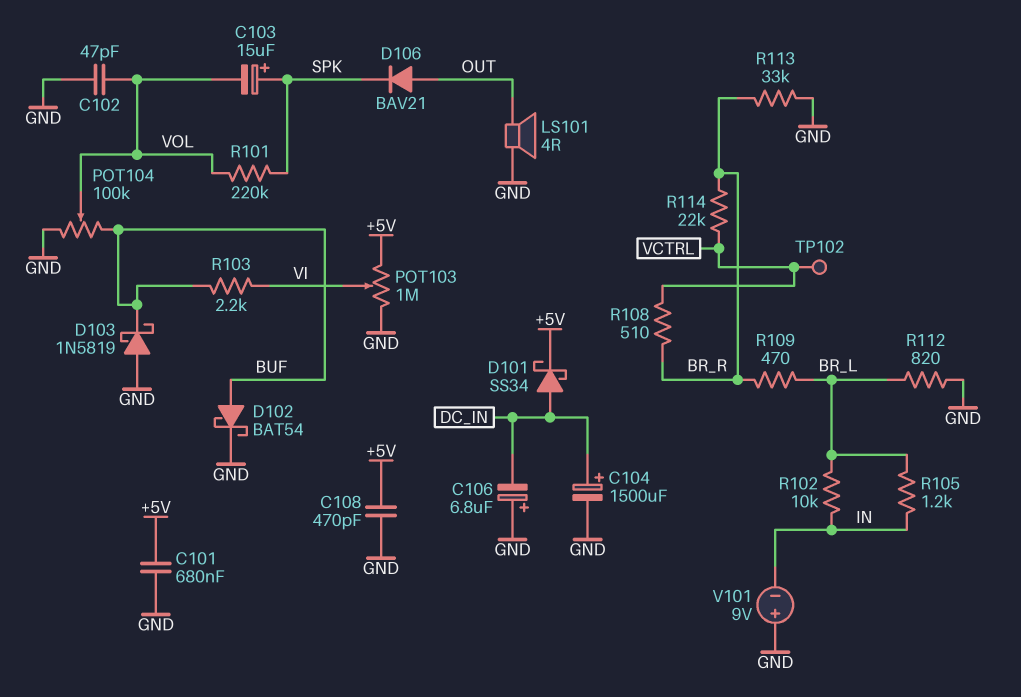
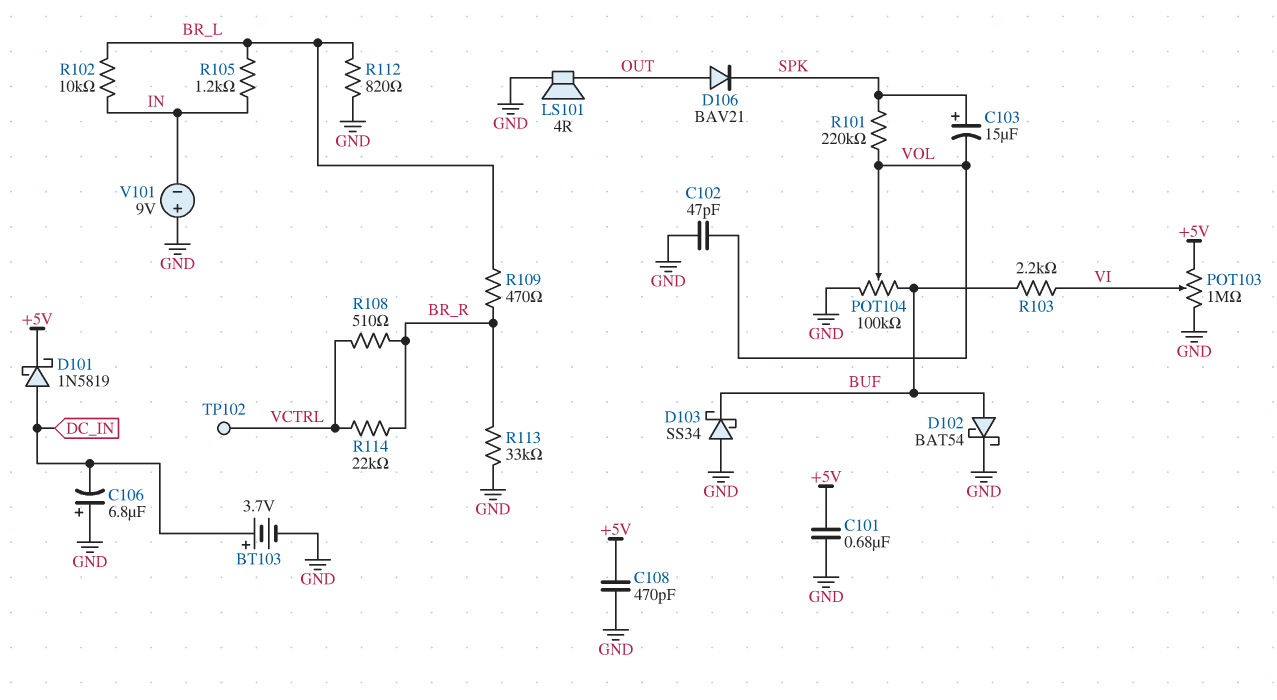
BT103: none -> 3.7V (plus DC_IN, minus GND)
C104: 1500uF (plus DC_IN, minus GND) -> none
D101: schottky SS34 (A DC_IN, K +5V) -> schottky 1N5819 (A DC_IN, K +5V)
D103: schottky 1N5819 (A GND, K BUF) -> schottky SS34 (A GND, K BUF)

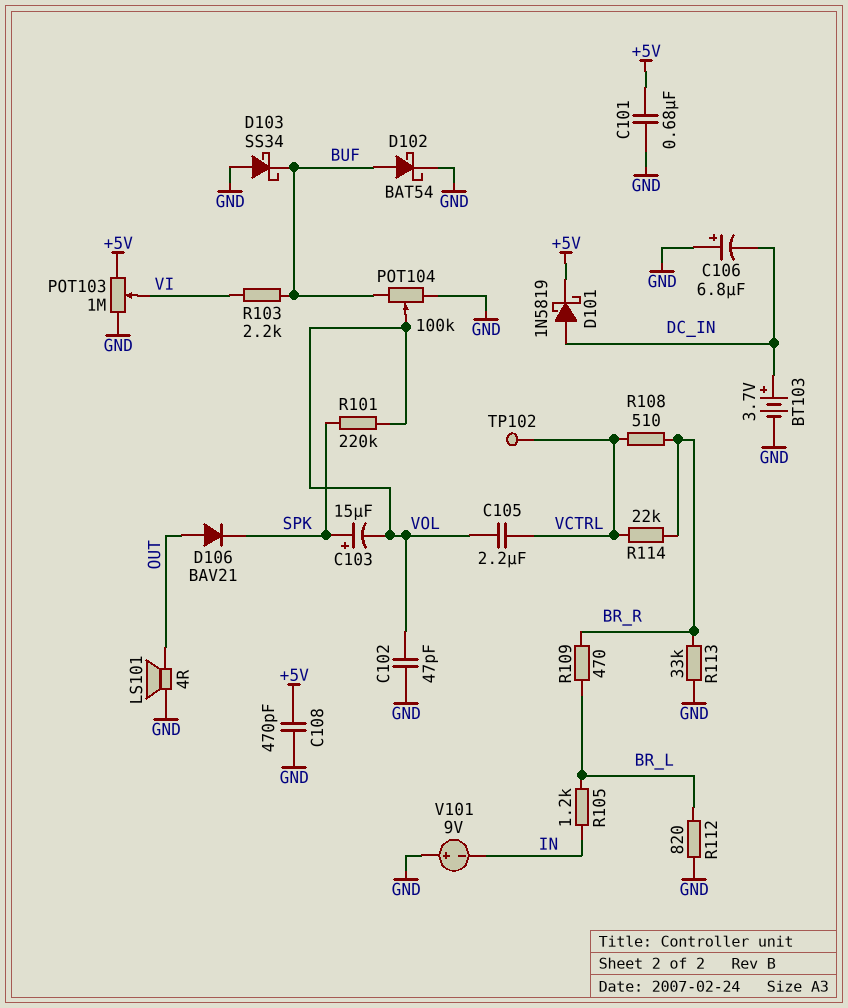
C105: none -> 2.2uF (VCTRL, VOL)
R102: 10k (BR_L, IN) -> none

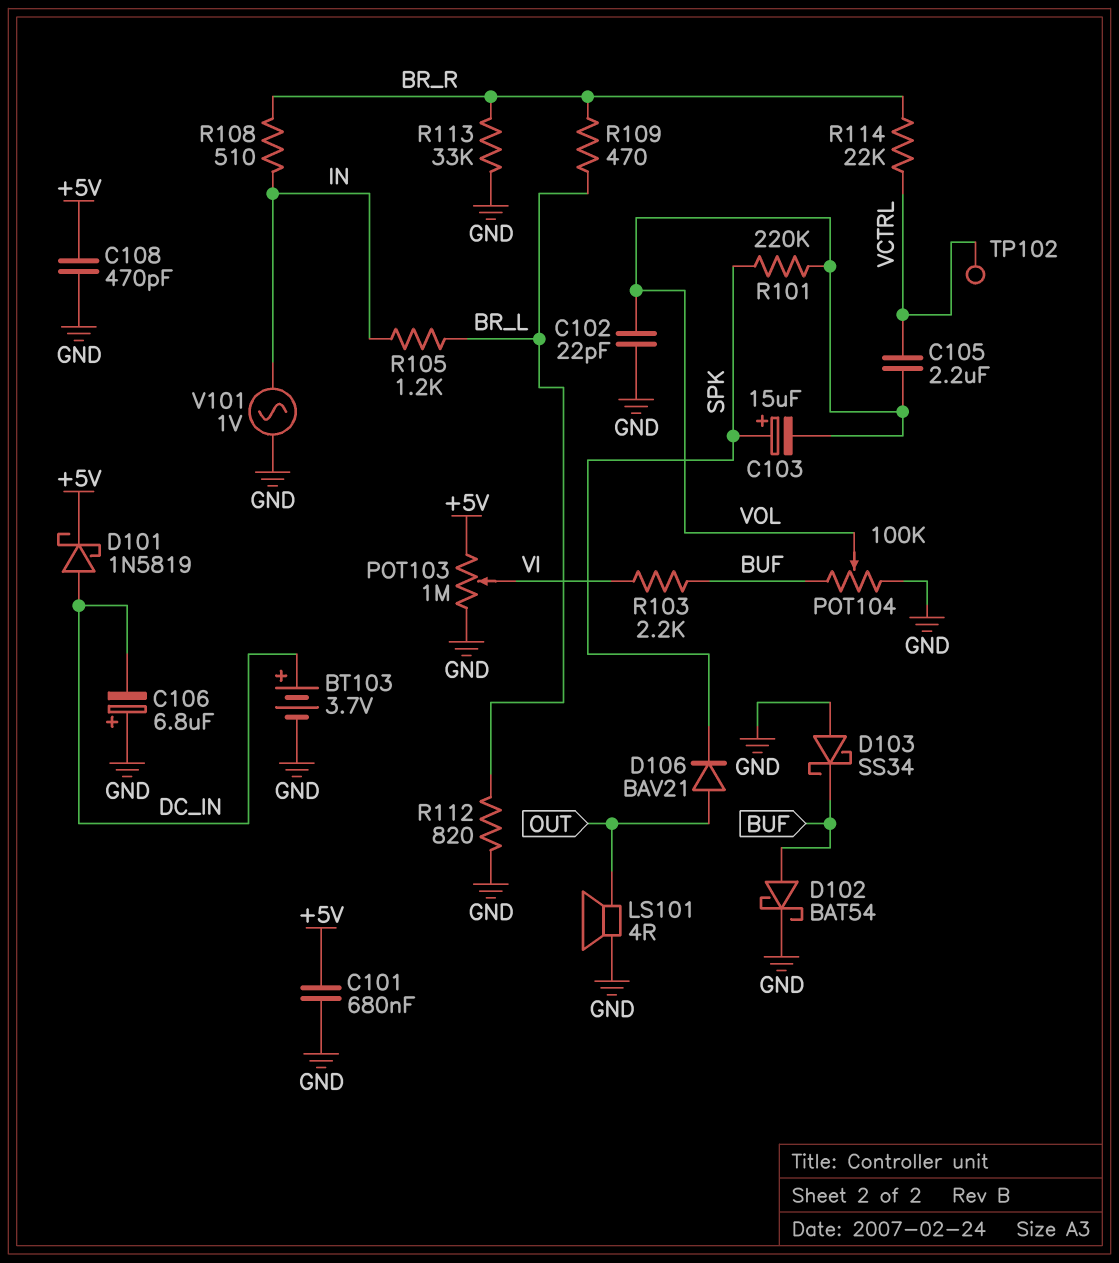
C102: 47pF (GND, VOL) -> 22pF (GND, VOL)
R108: 510 (BR_R, VCTRL) -> 510 (BR_R, IN)
V101: 9V (plus GND, minus IN) -> AC 1V (GND, IN)

